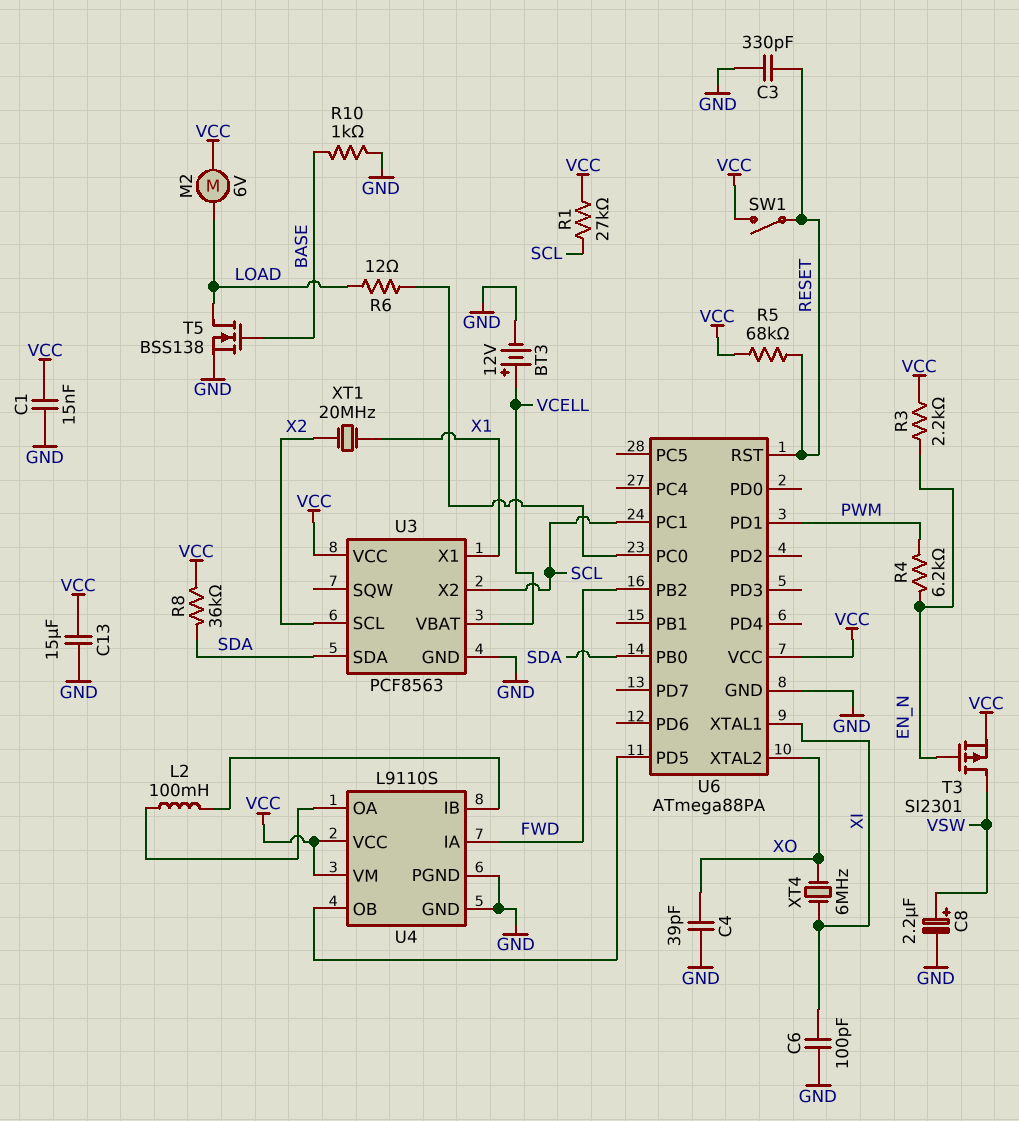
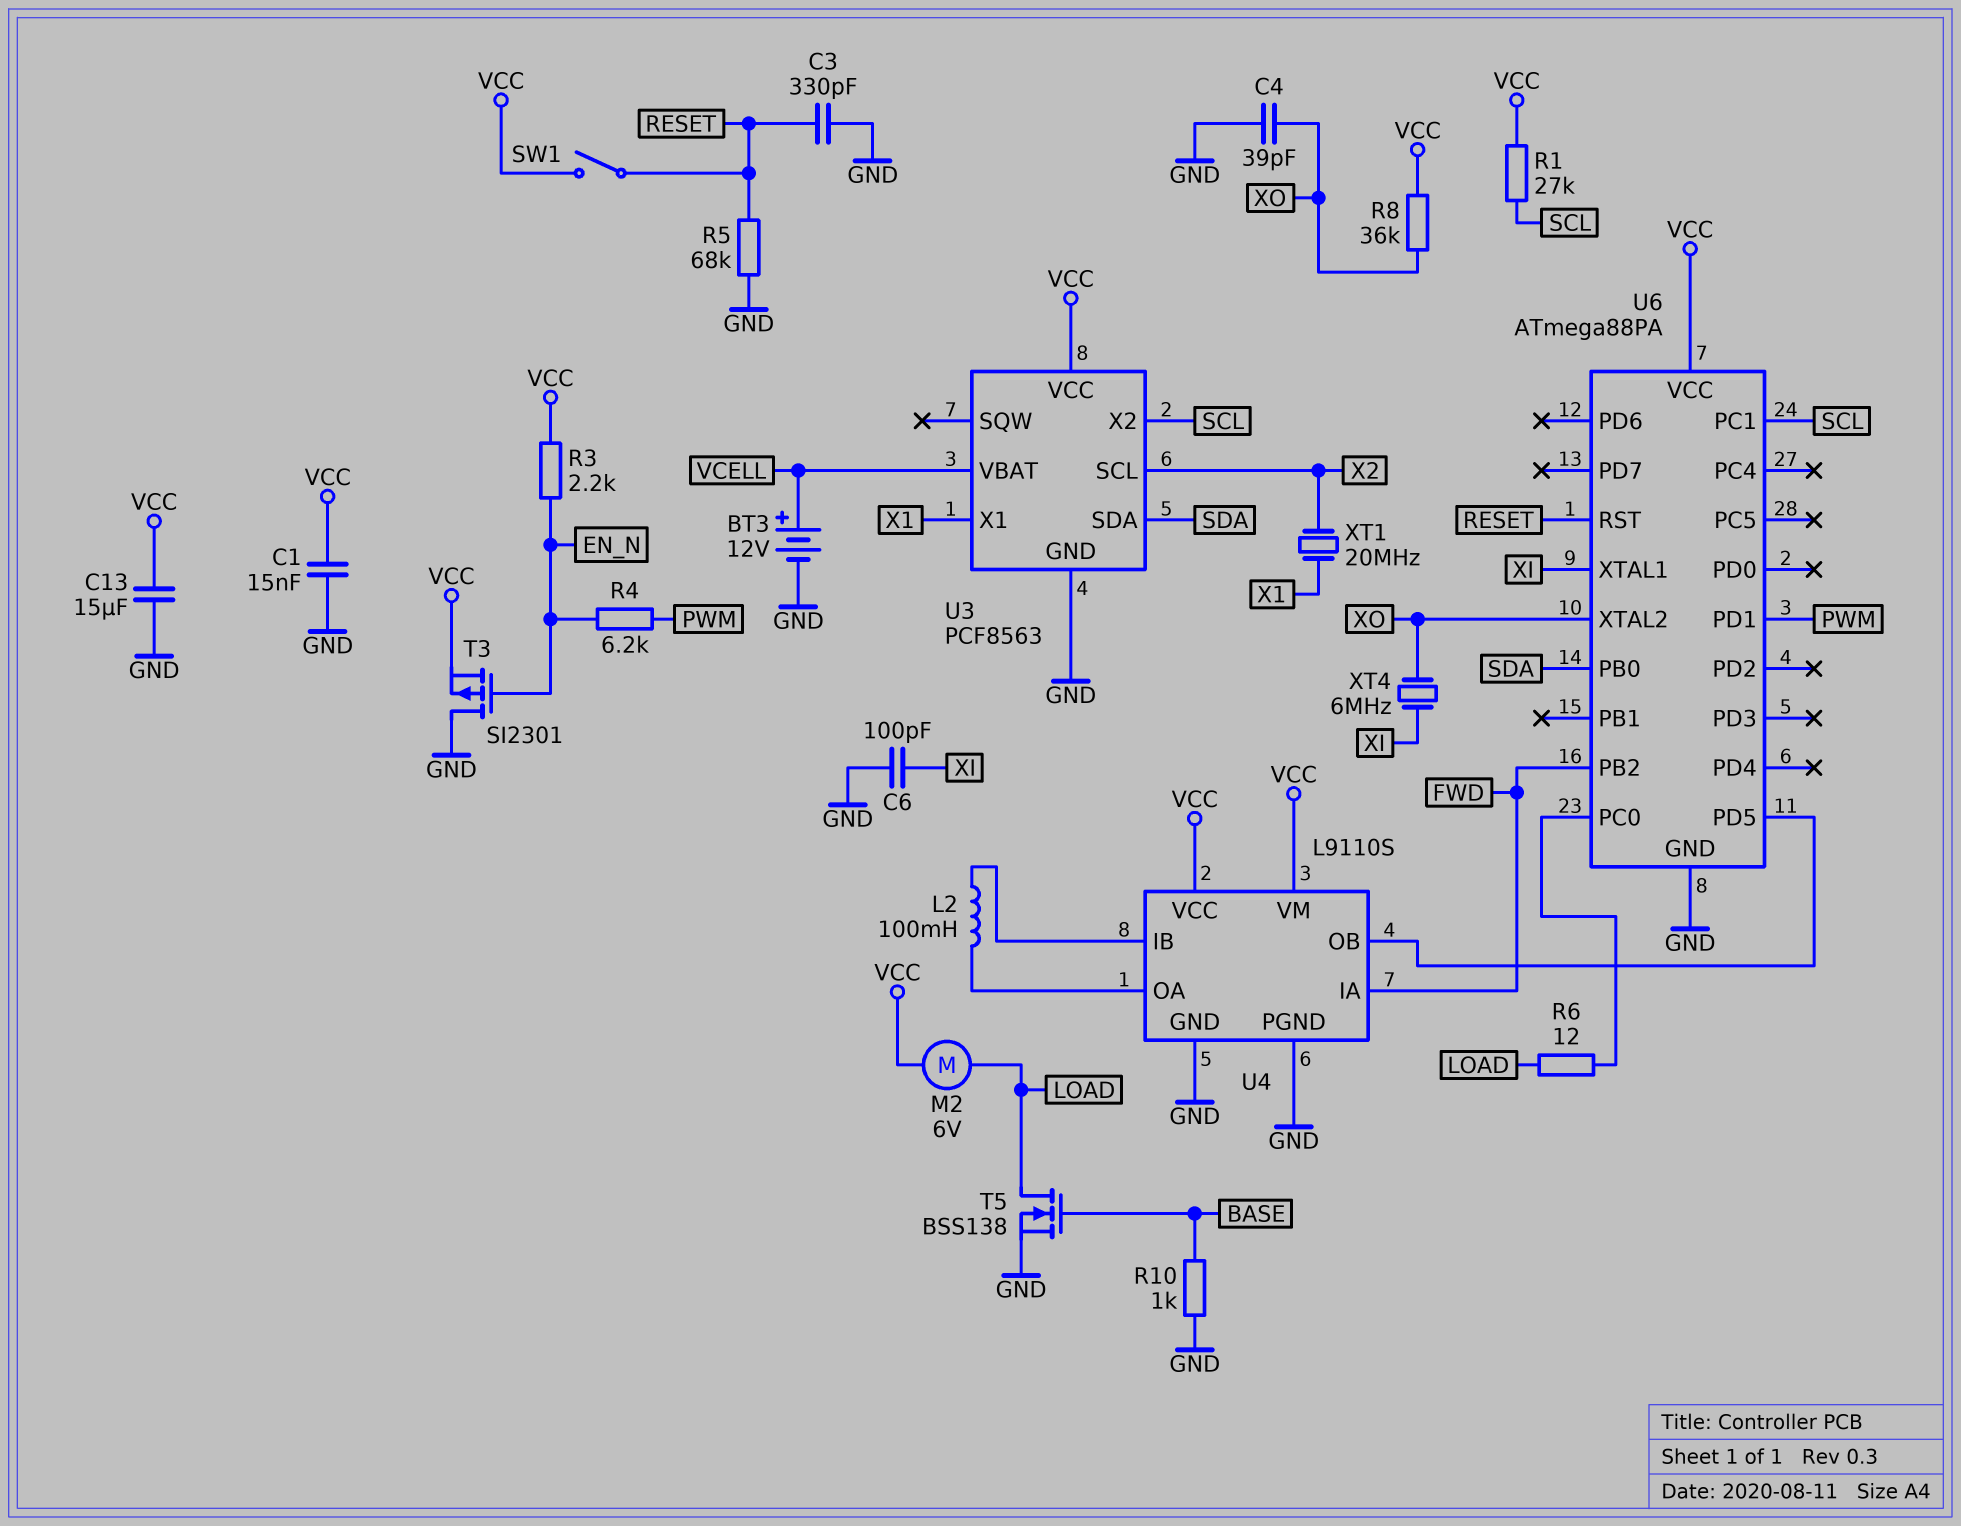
C8: 2.2uF (plus VSW, minus GND) -> none
R5: 68k (RESET, VCC) -> 68k (GND, RESET)
R8: 36k (SDA, VCC) -> 36k (VCC, XO)
T3: PMOS SI2301 (G EN_N, D VSW, S VCC) -> PMOS SI2301 (G EN_N, D GND, S VCC)

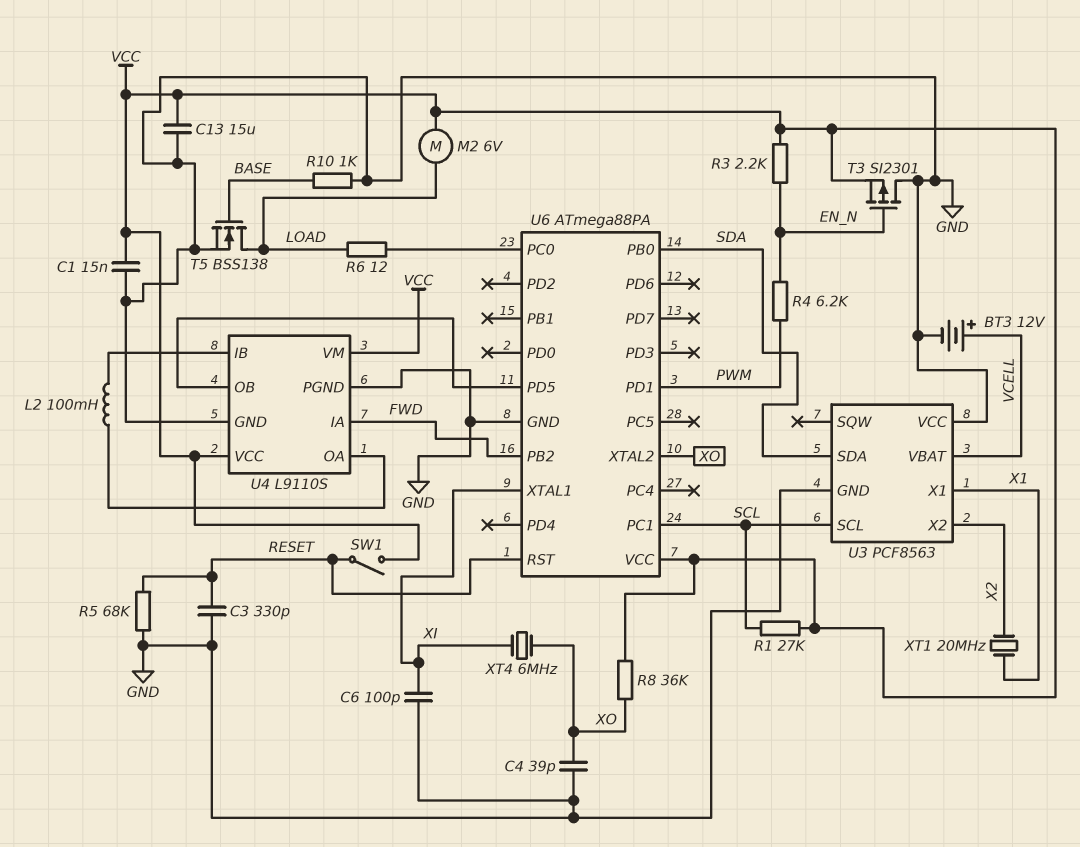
U3 pin SCL: X2 -> SCL
U3 pin VCC: VCC -> GND
U3 pin X2: SCL -> X2

